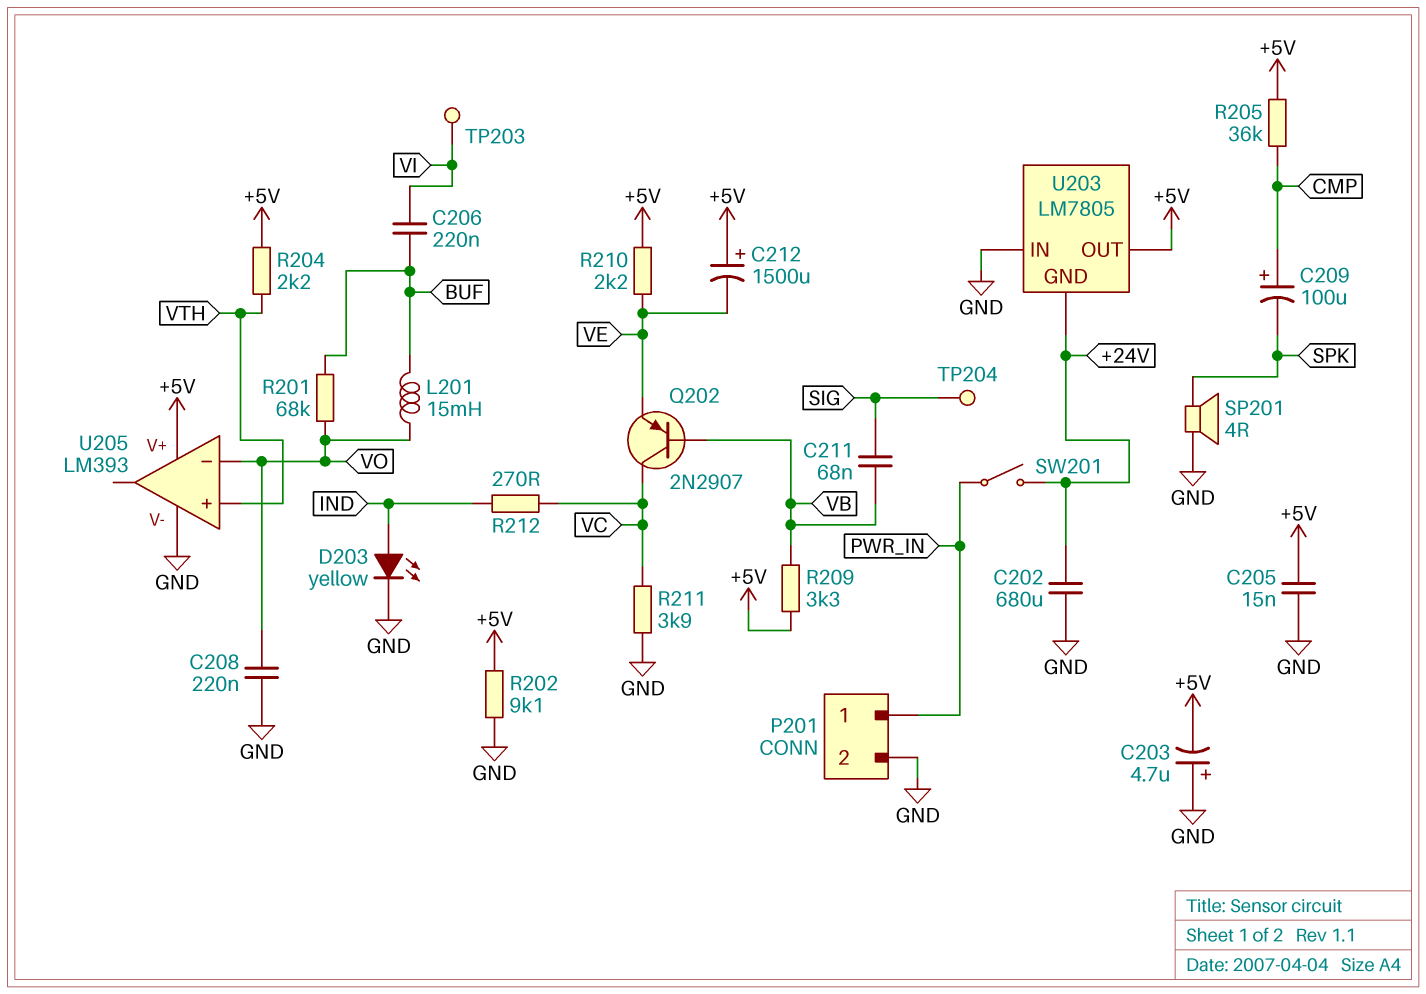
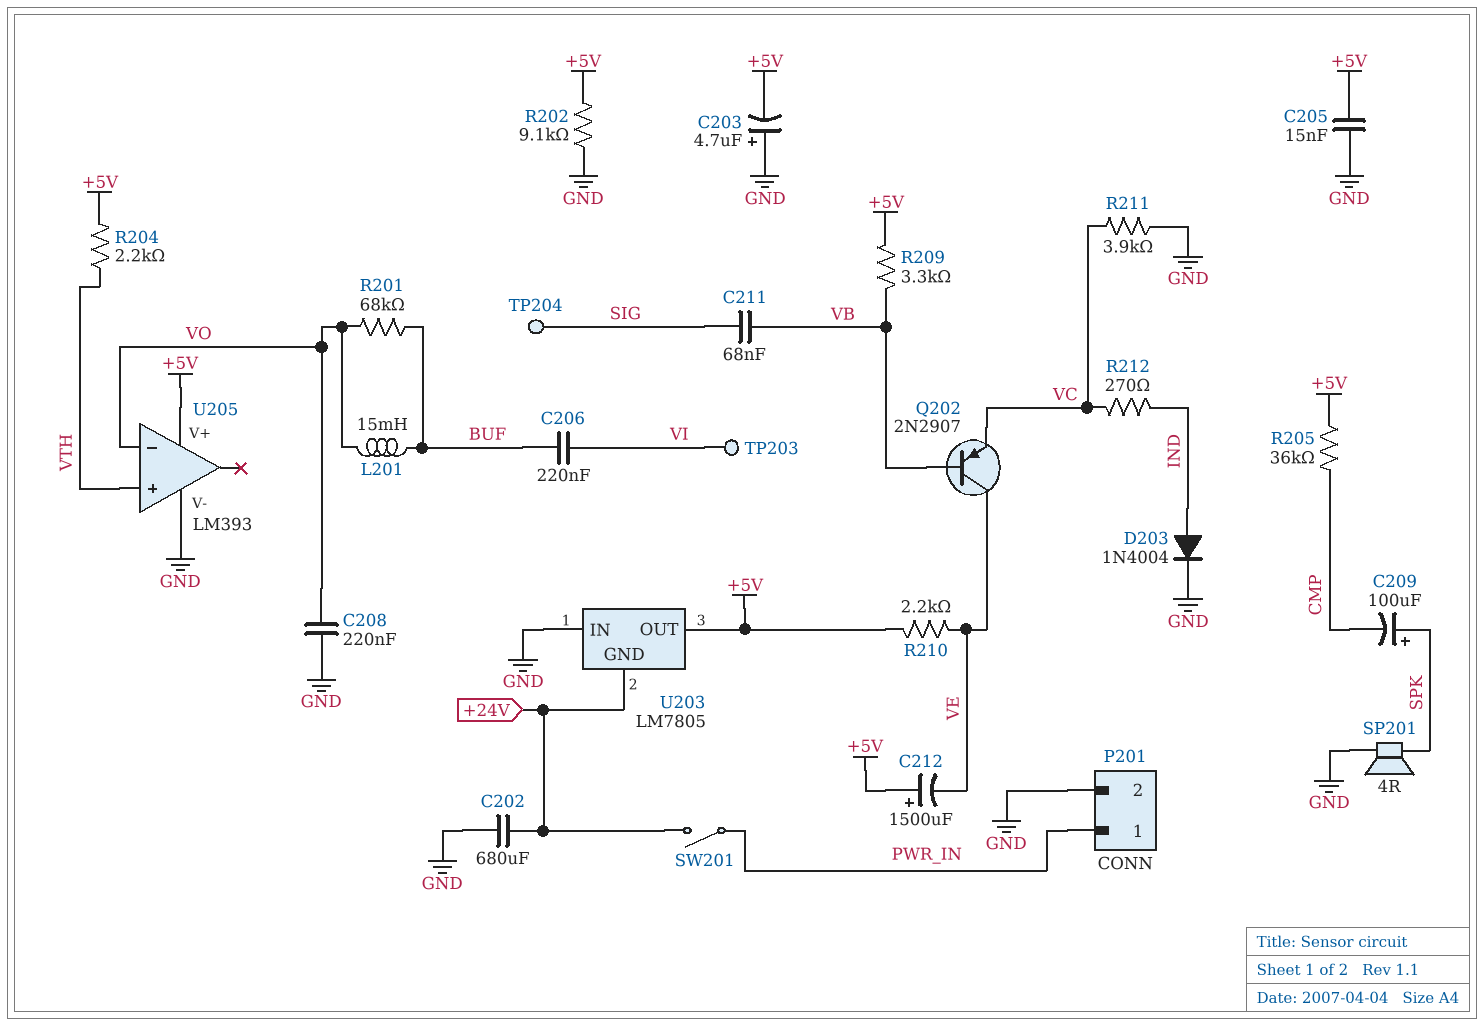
C209: 100uF (plus CMP, minus SPK) -> 100uF (plus SPK, minus CMP)
D203: LED yellow (A IND, K GND) -> diode 1N4004 (A IND, K GND)
Q202: PNP 2N2907 (B VB, C VC, E VE) -> PNP 2N2907 (B VB, C VE, E VC)

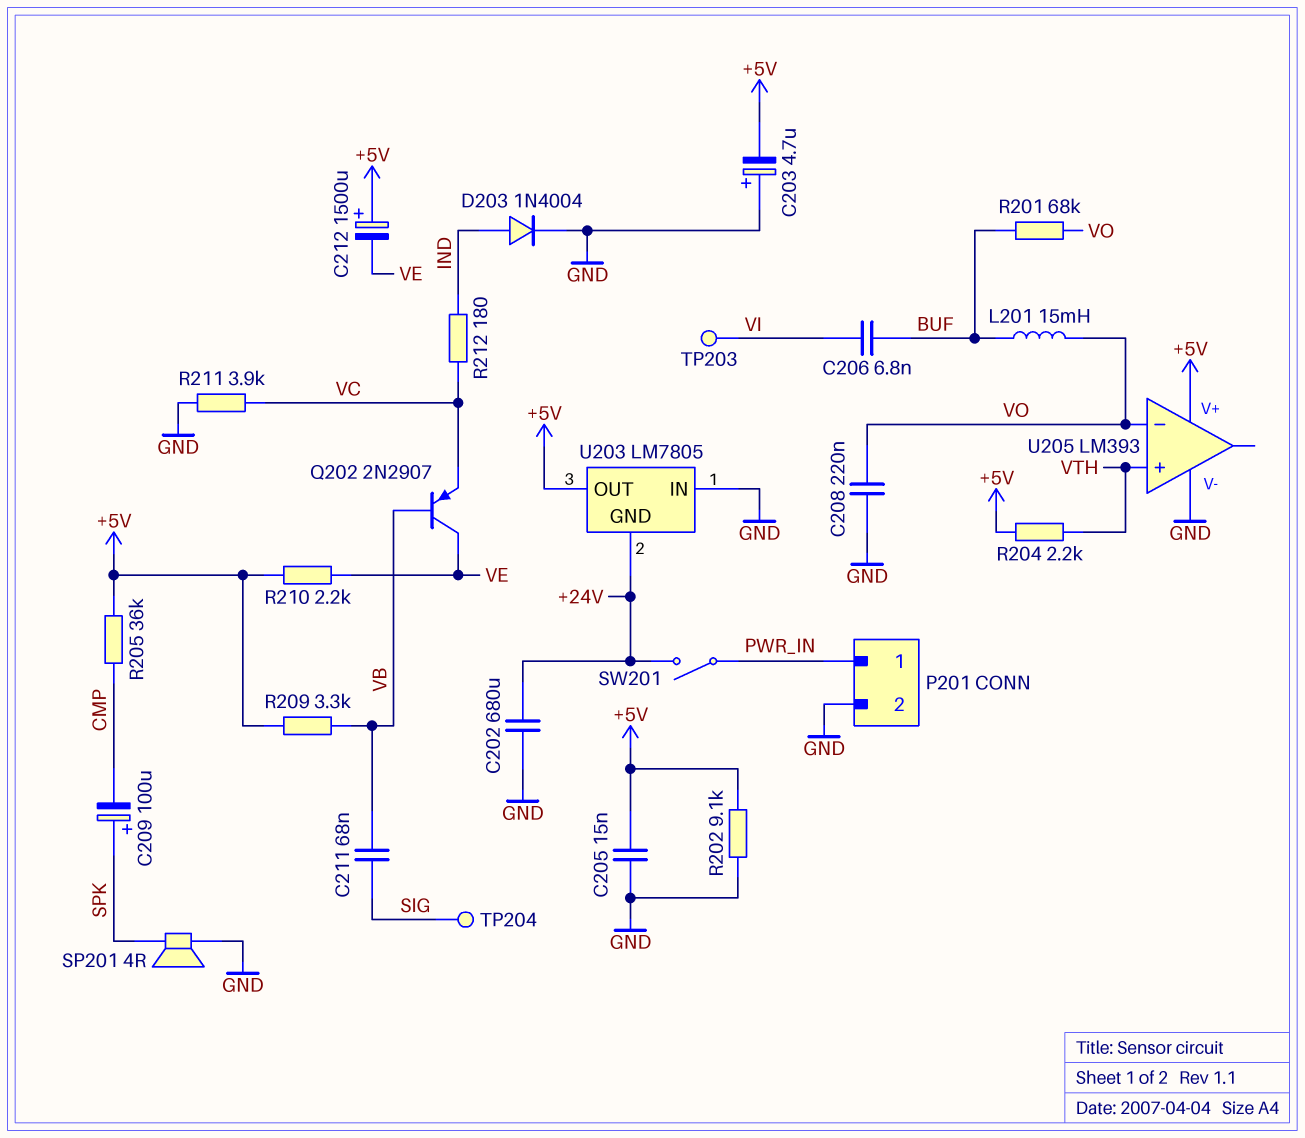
C206: 220nF (BUF, VI) -> 6.8nF (BUF, VI)
R212: 270 (IND, VC) -> 180 (IND, VC)

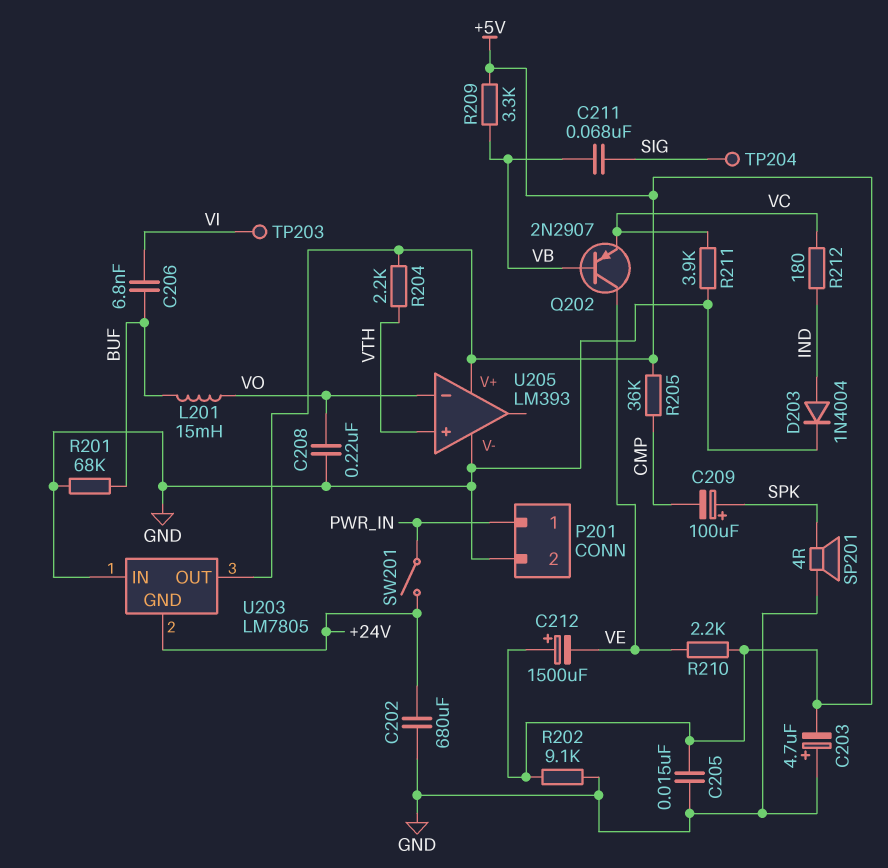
R201: 68k (BUF, VO) -> 68k (BUF, GND)

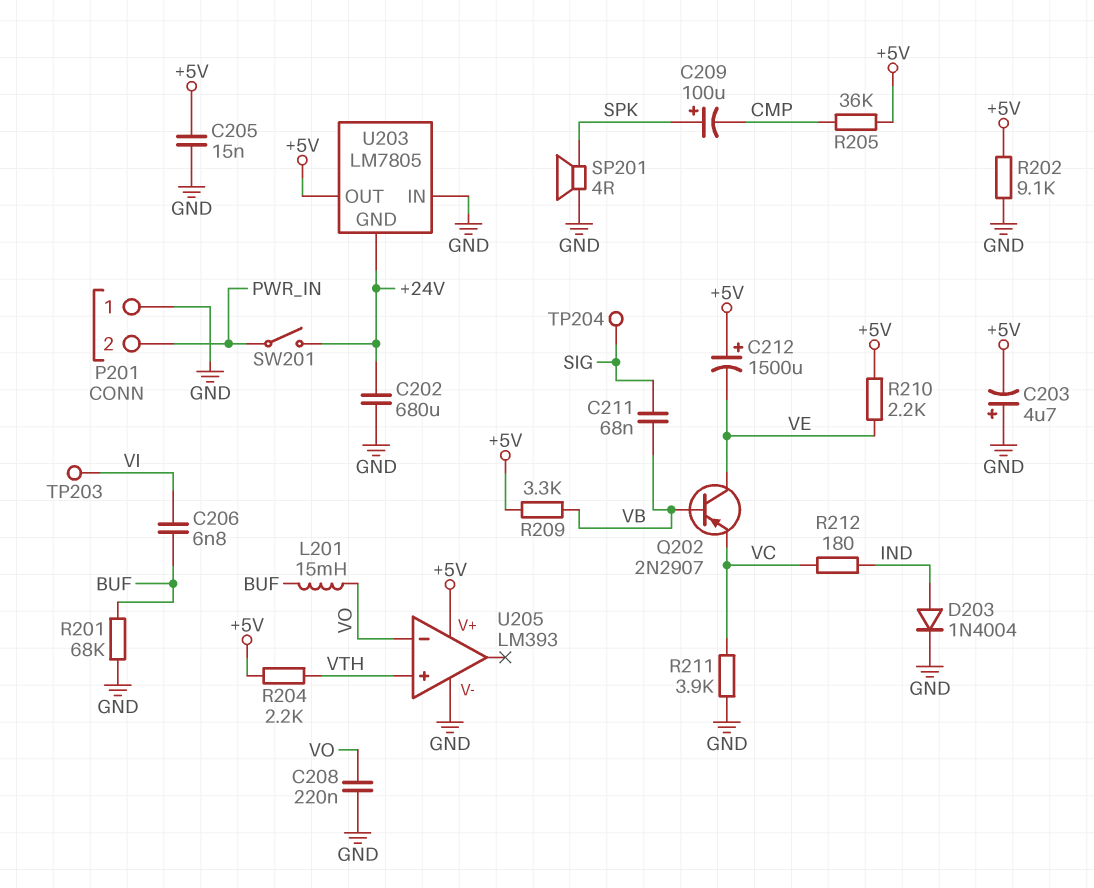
P201 pin 1: PWR_IN -> GND
P201 pin 2: GND -> PWR_IN

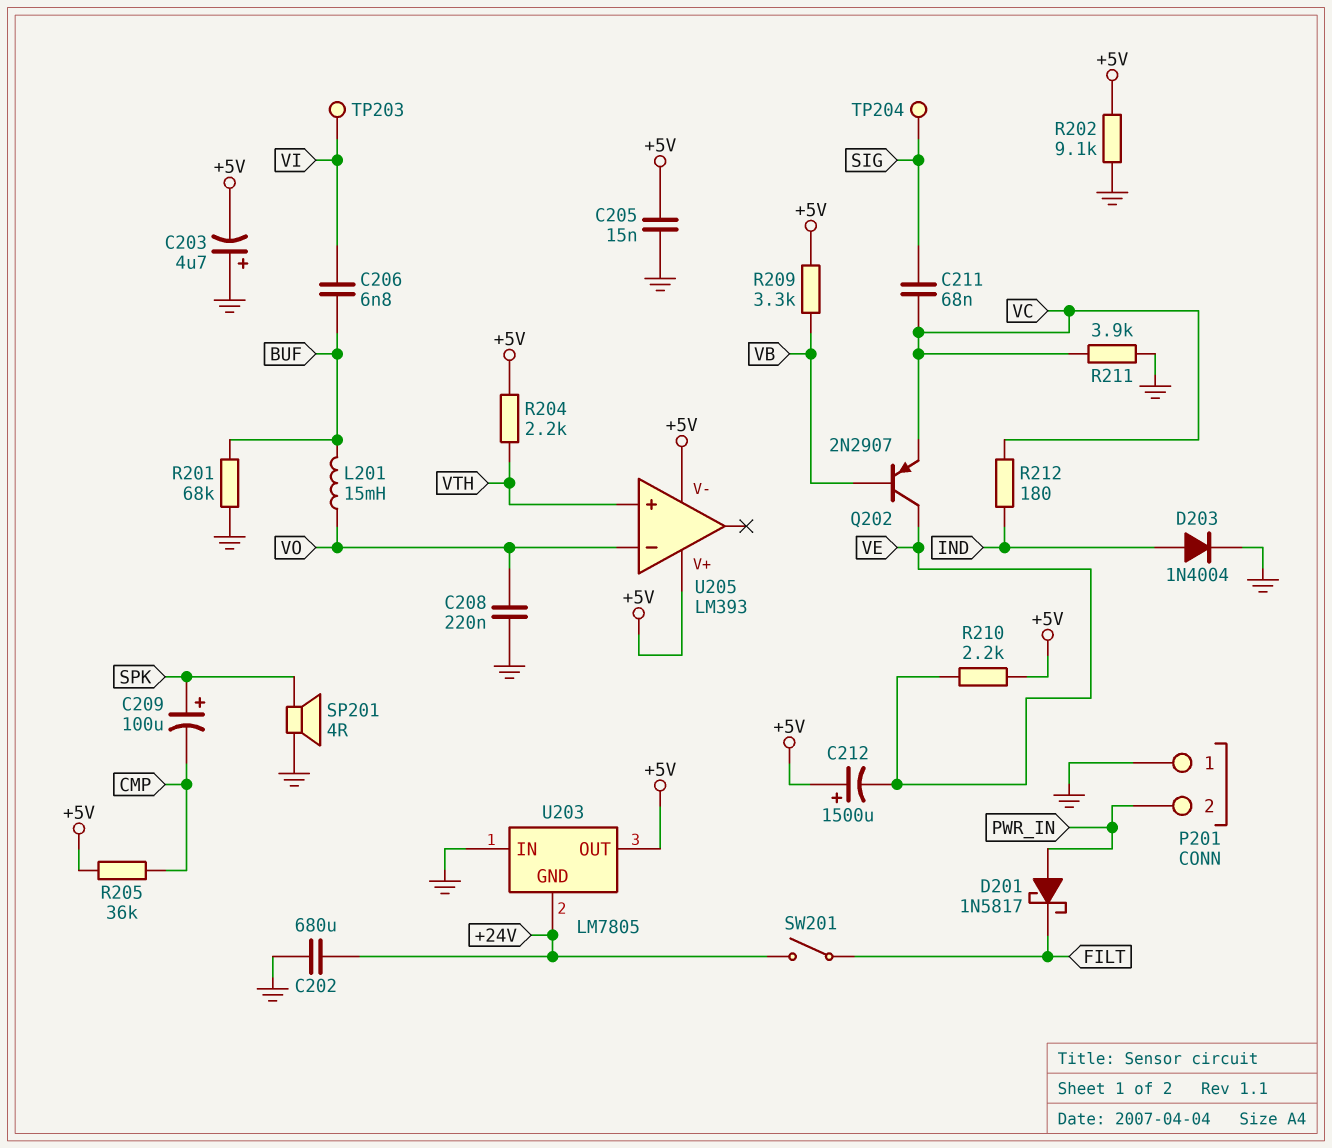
C211: 68nF (SIG, VB) -> 68nF (SIG, VC)
D201: none -> schottky 1N5817 (A PWR_IN, K FILT)
SW201: switch (+24V, PWR_IN) -> switch (+24V, FILT)
U205 pin V-: GND -> +5V

